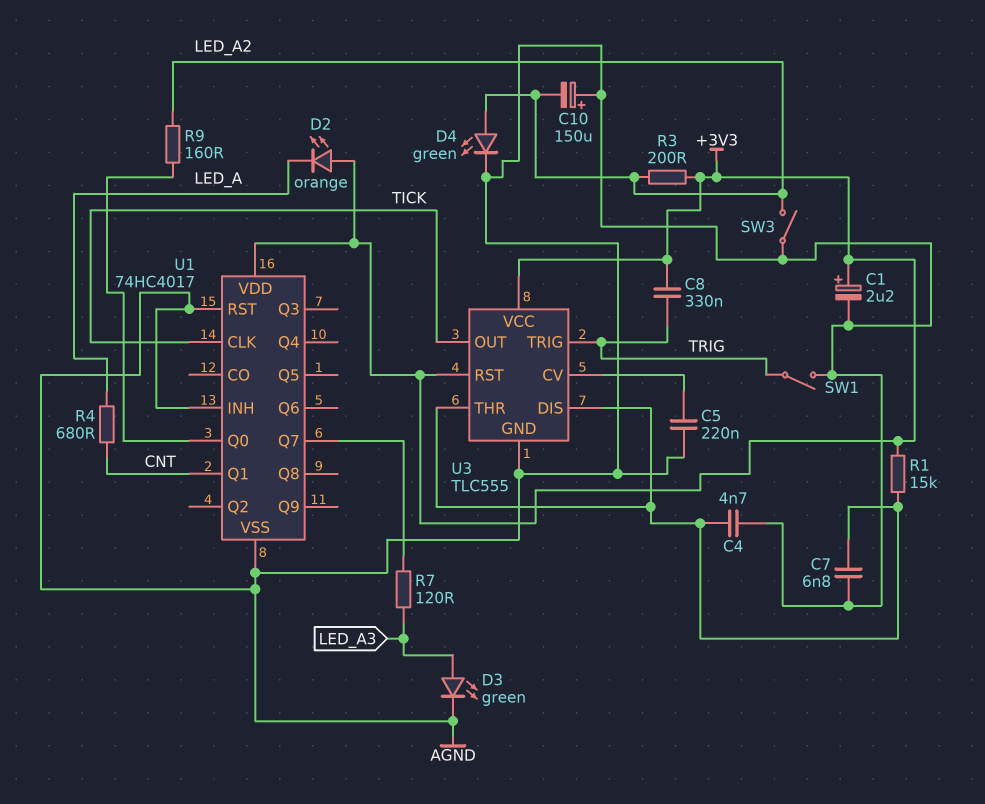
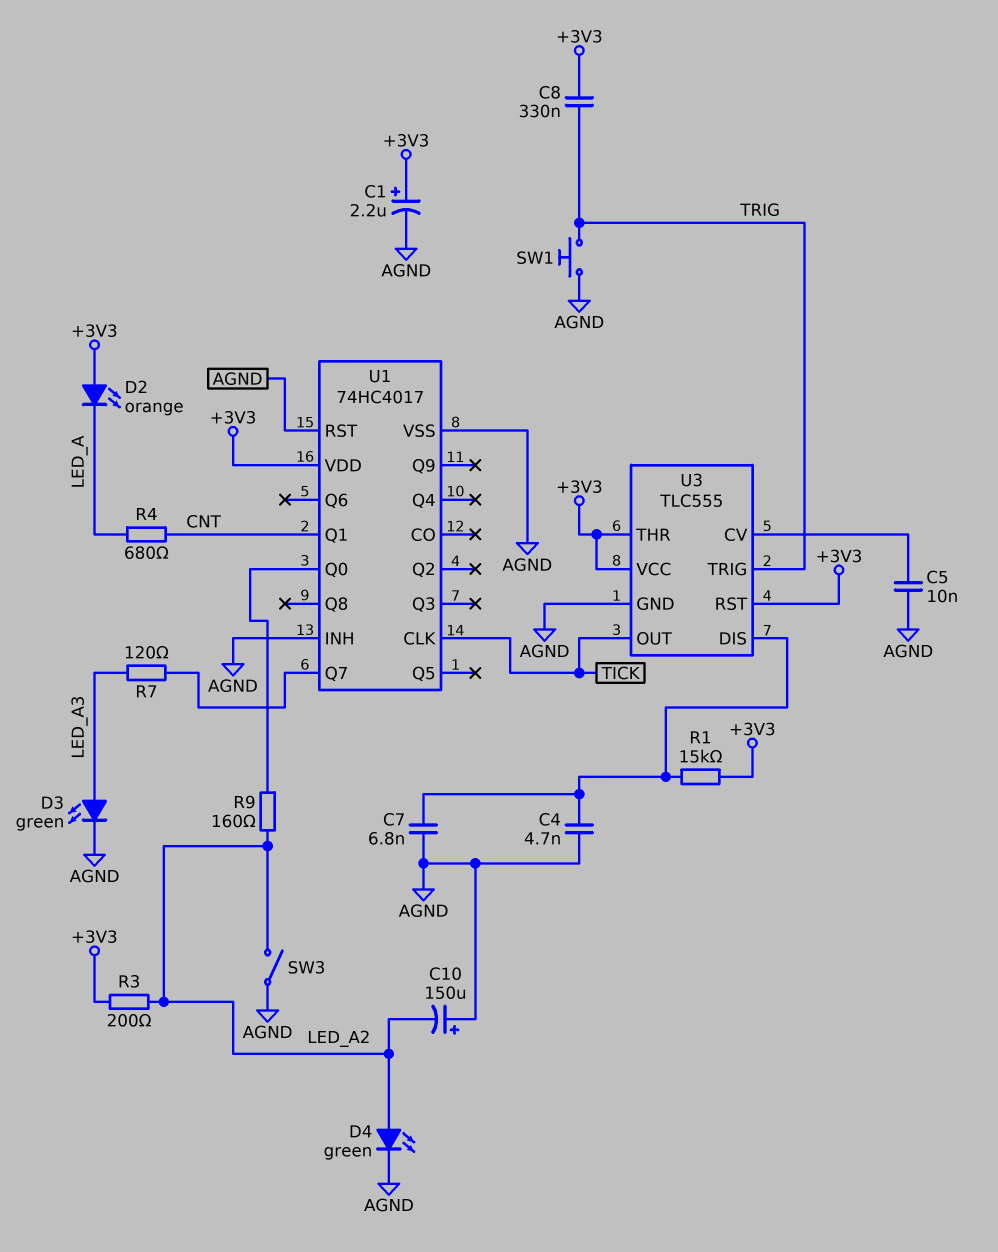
C5: 220nF (AGND, U3/CV) -> 10nF (AGND, U3/CV)
SW1: switch (AGND, TRIG) -> button (AGND, TRIG)
U3 pin THR: U3/DIS -> +3V3

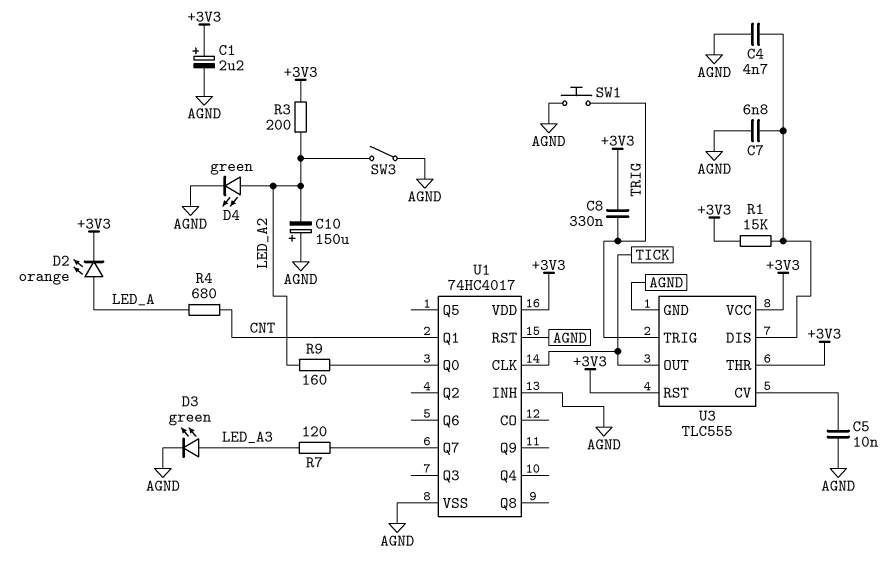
D2: LED orange (A +3V3, K LED_A) -> LED orange (A LED_A, K +3V3)

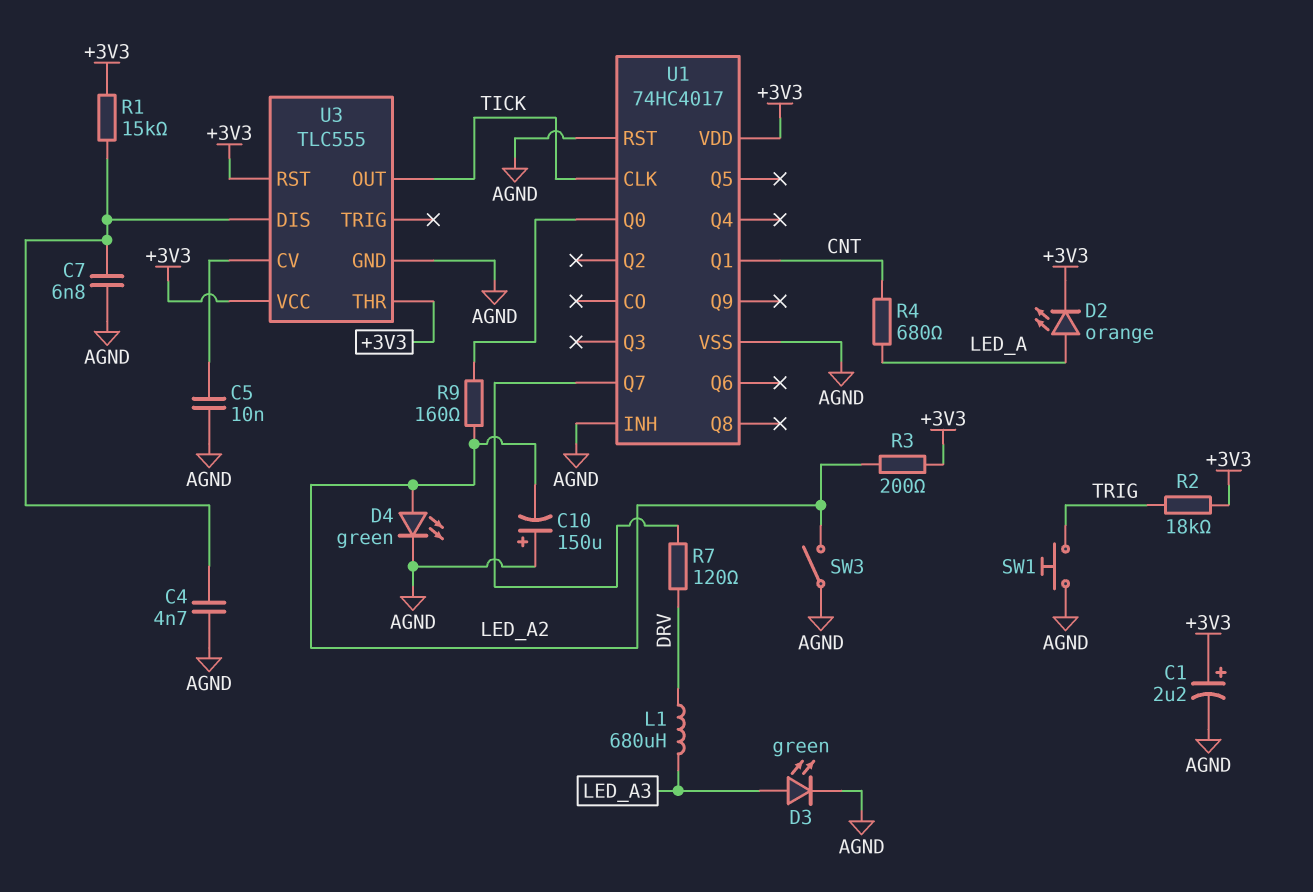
C8: 330nF (+3V3, TRIG) -> none
L1: none -> 680uH (DRV, LED_A3)
R2: none -> 18k (+3V3, TRIG)
R7: 120 (LED_A3, U1/Q7) -> 120 (DRV, U1/Q7)
U3 pin TRIG: TRIG -> none

